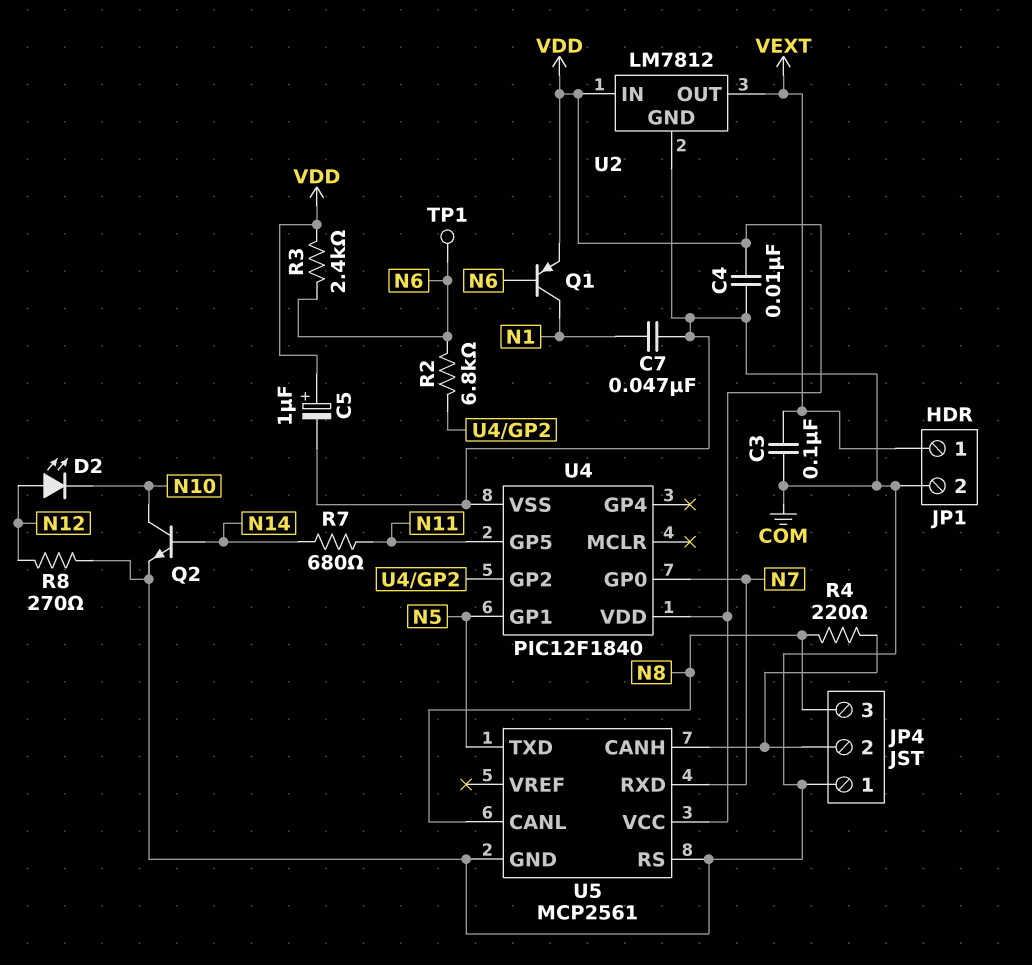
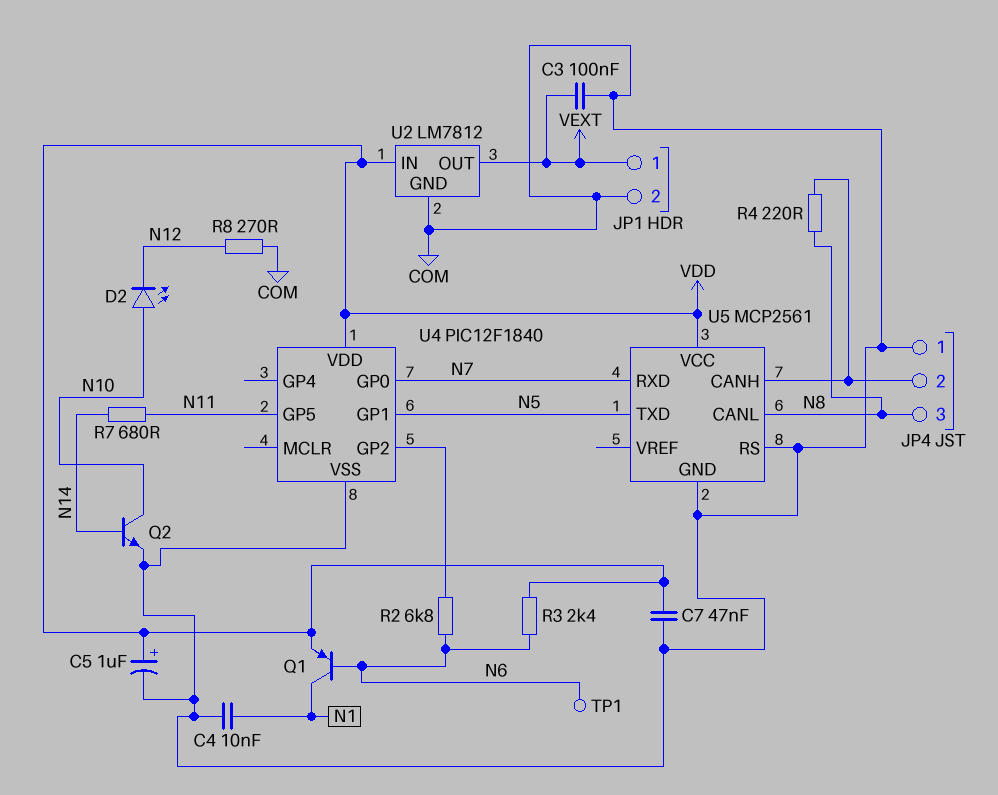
C4: 10nF (COM, VDD) -> 10nF (COM, N1)
C7: 47nF (COM, N1) -> 47nF (COM, VDD)
D2: LED (A N12, K N10) -> LED (A N10, K N12)

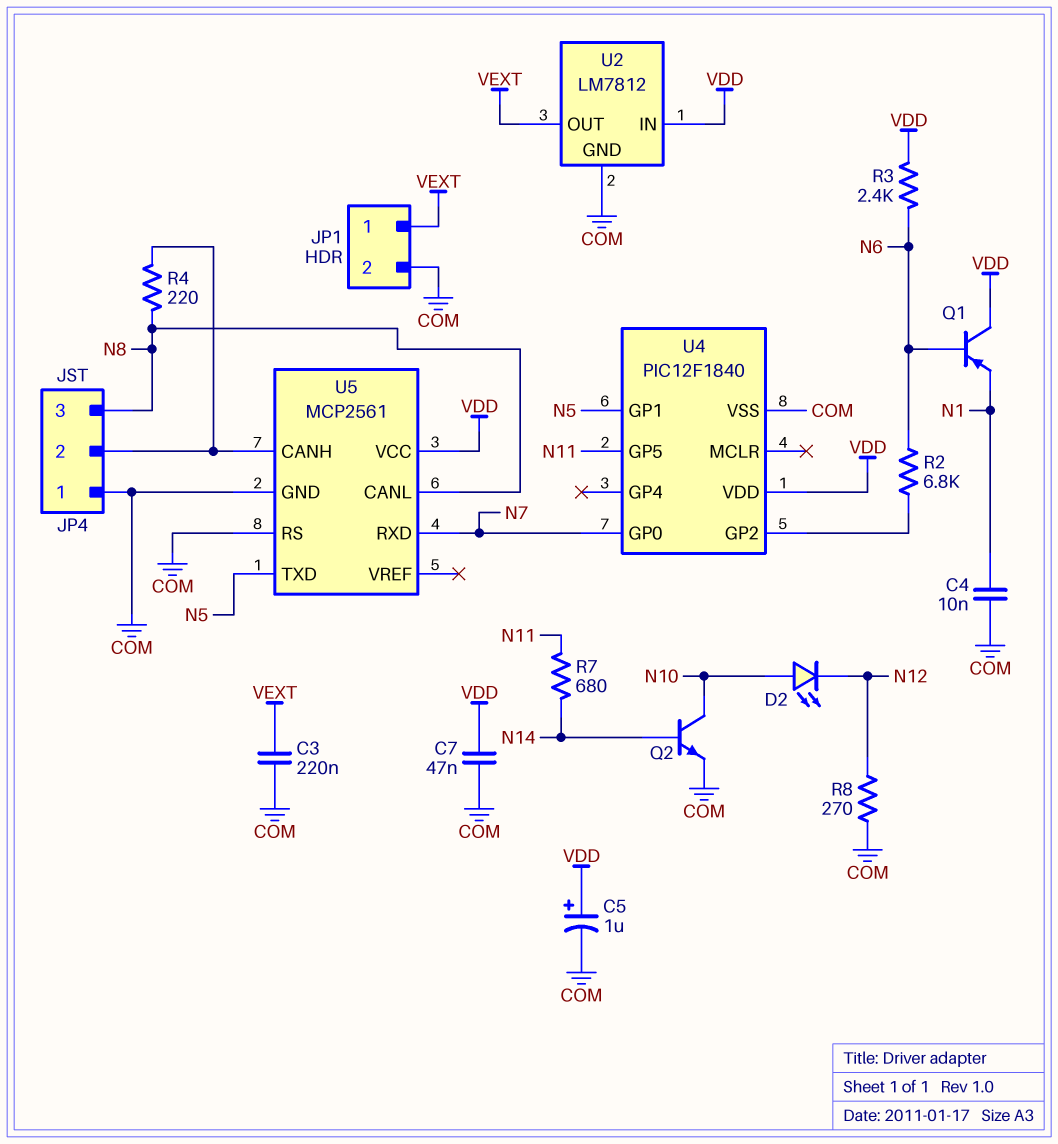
C3: 100nF (COM, VEXT) -> 220nF (COM, VEXT)
Q1: PNP (B N6, C N1, E VDD) -> PNP (B N6, C VDD, E N1)
TP1: test point (N6) -> none

